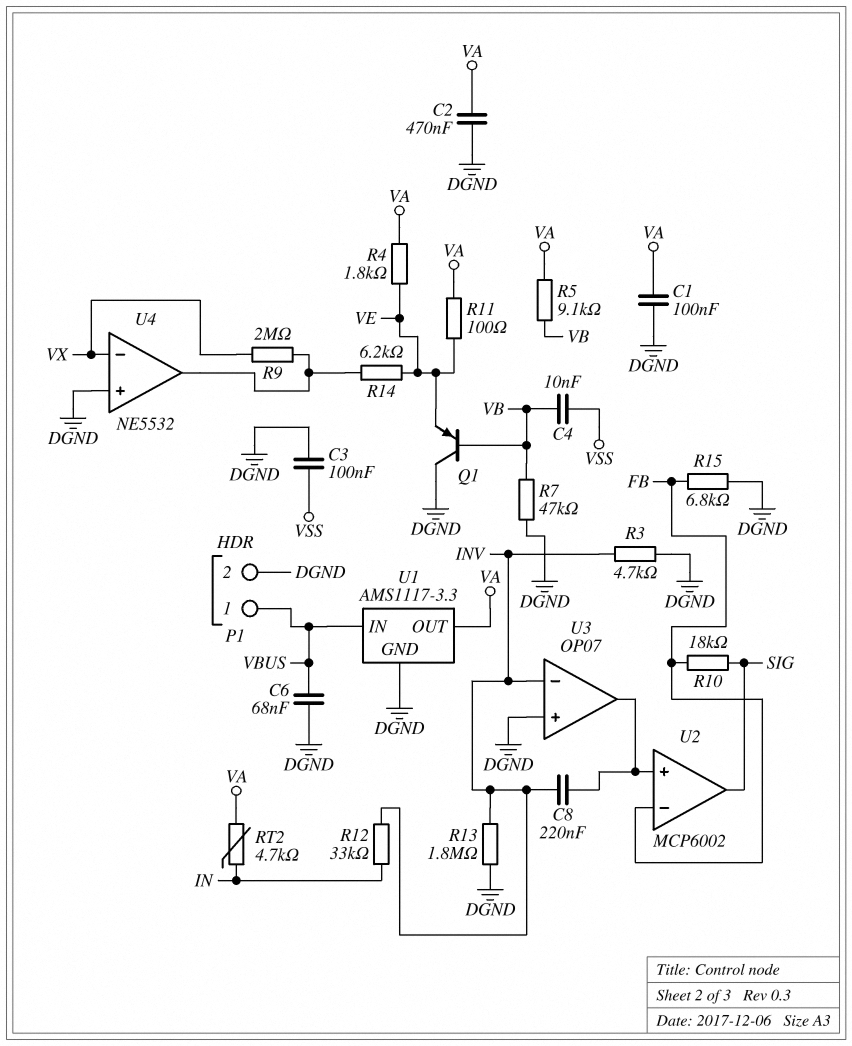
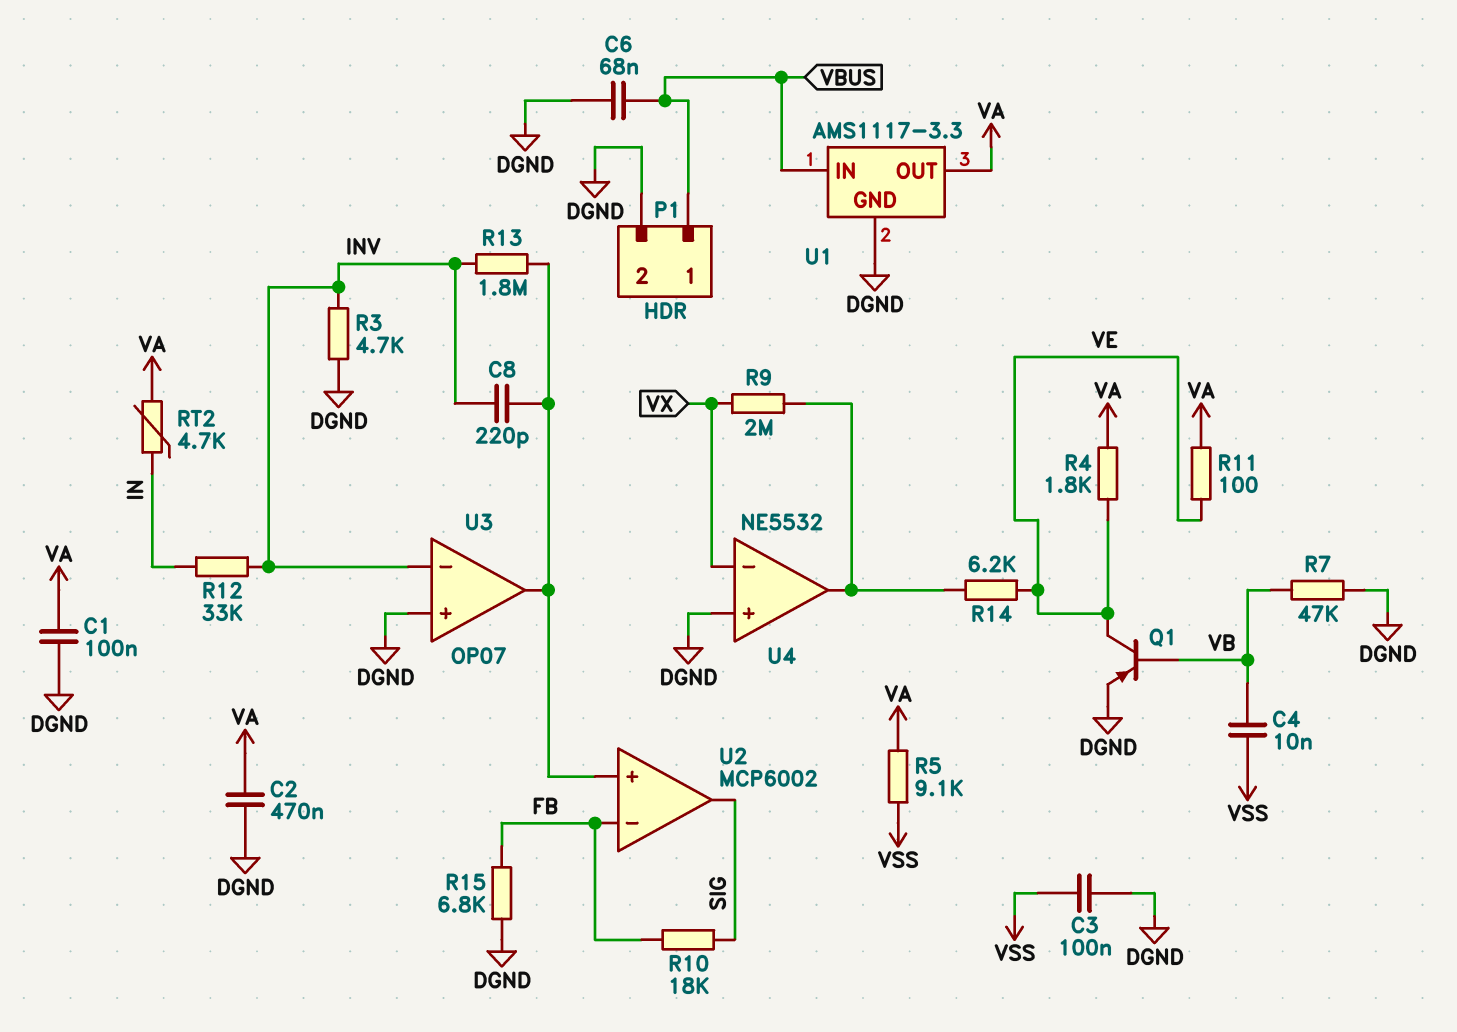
C8: 220nF (INV, U2/in+) -> 220pF (INV, U2/in+)
Q1: PNP (B VB, C DGND, E VE) -> PNP (B VB, C VE, E DGND)
R5: 9.1k (VA, VB) -> 9.1k (VA, VSS)
R13: 1.8M (DGND, INV) -> 1.8M (INV, U2/in+)

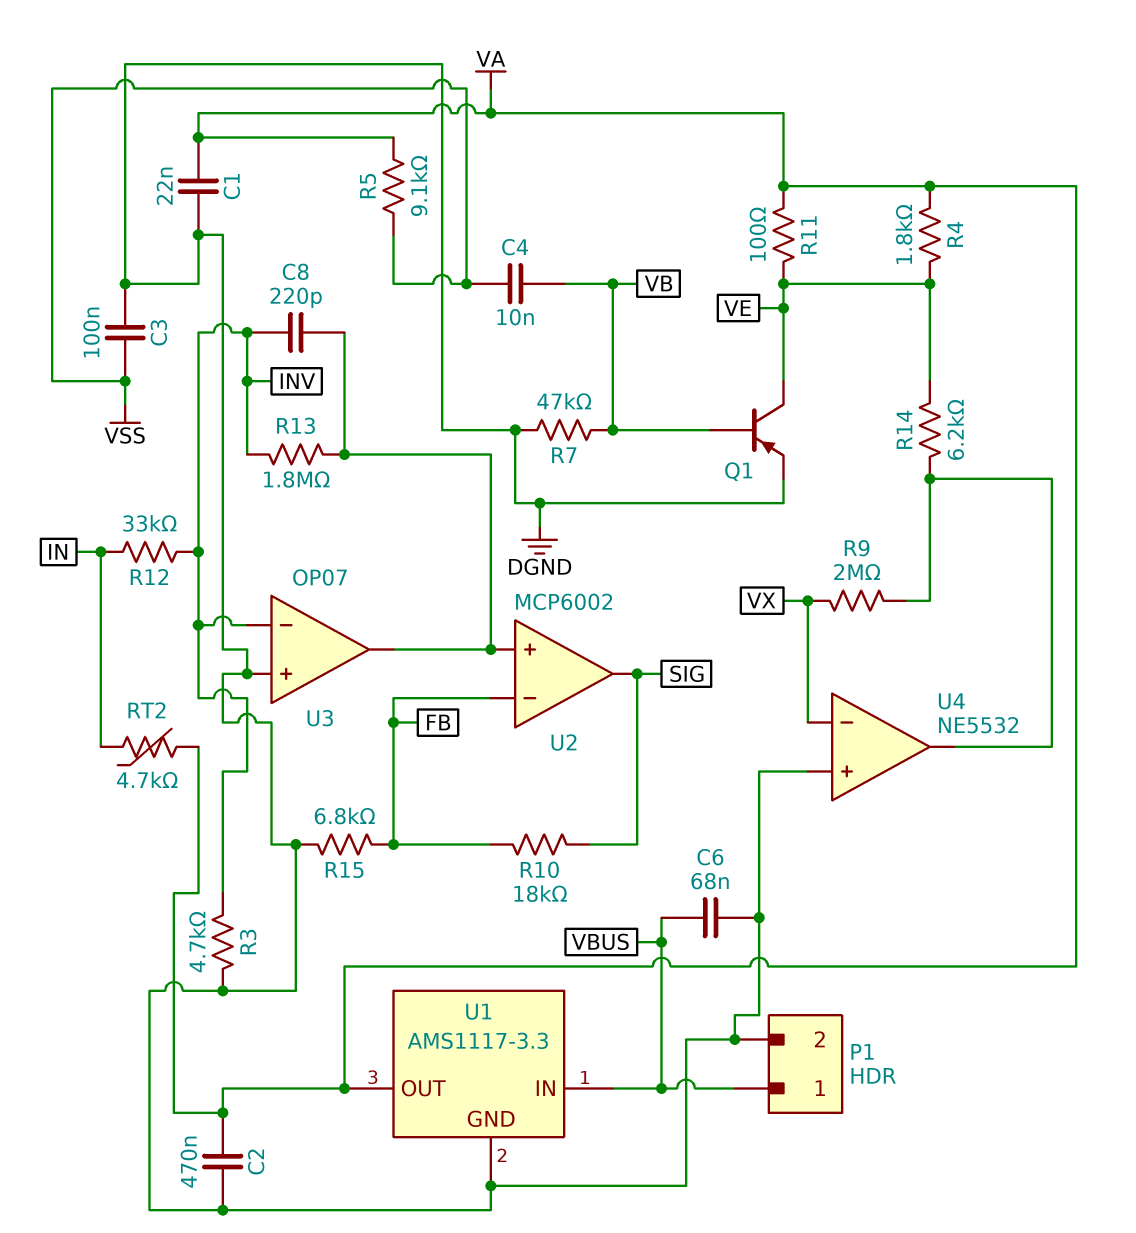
C1: 100nF (DGND, VA) -> 22nF (DGND, VA)

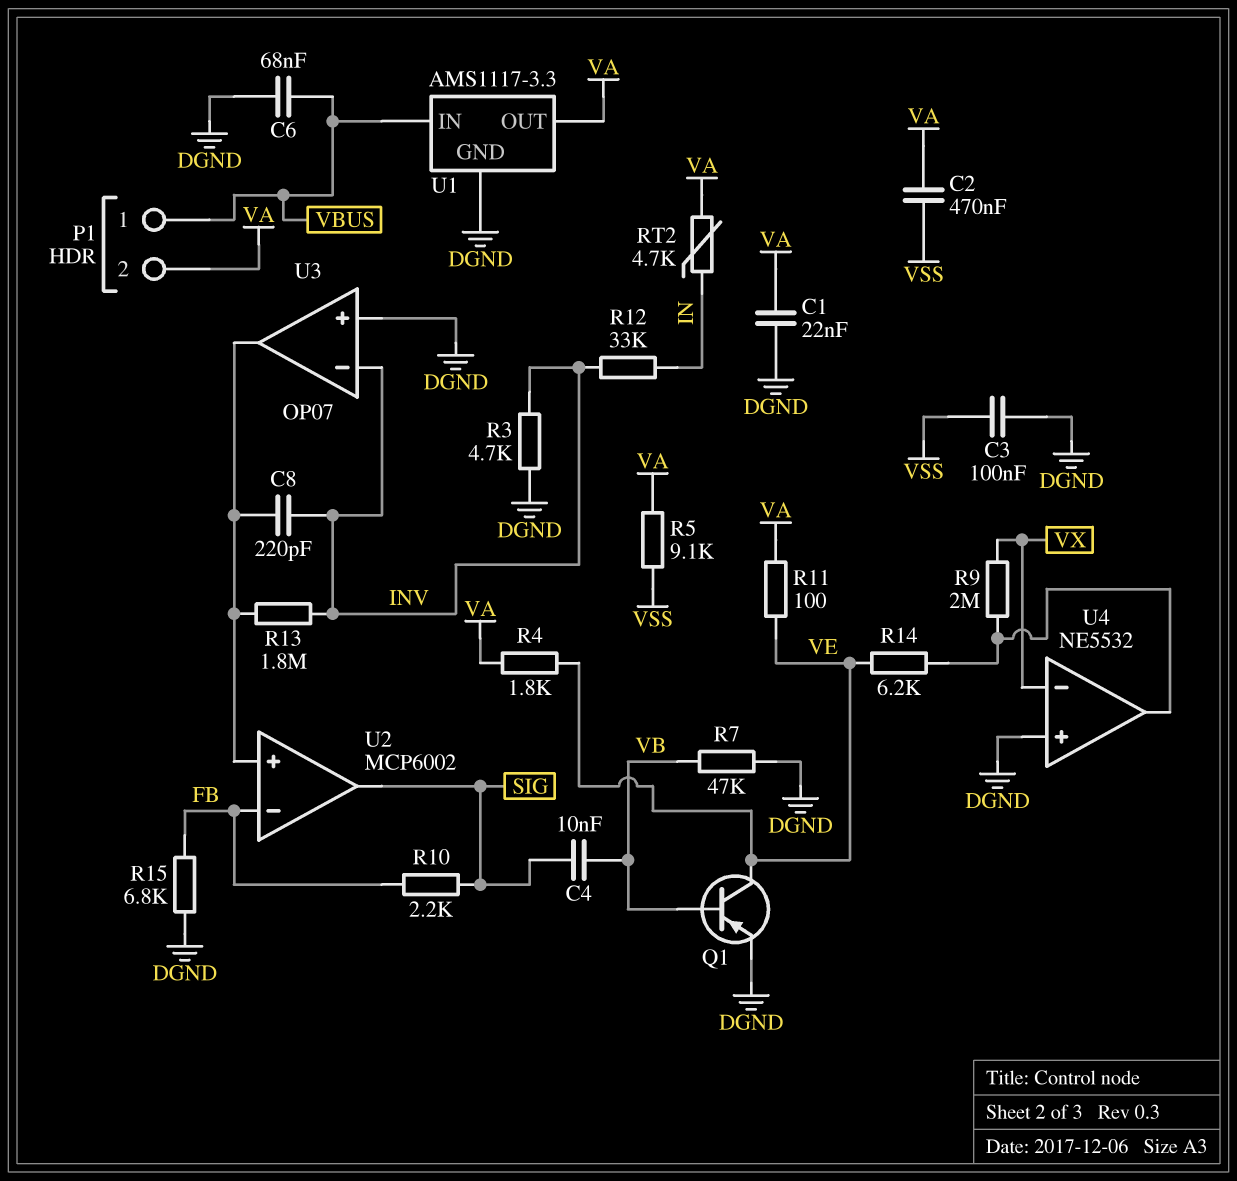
C2: 470nF (DGND, VA) -> 470nF (VA, VSS)
C4: 10nF (VB, VSS) -> 10nF (SIG, VB)
P1 pin 2: DGND -> VA
R10: 18k (FB, SIG) -> 2.2k (FB, SIG)

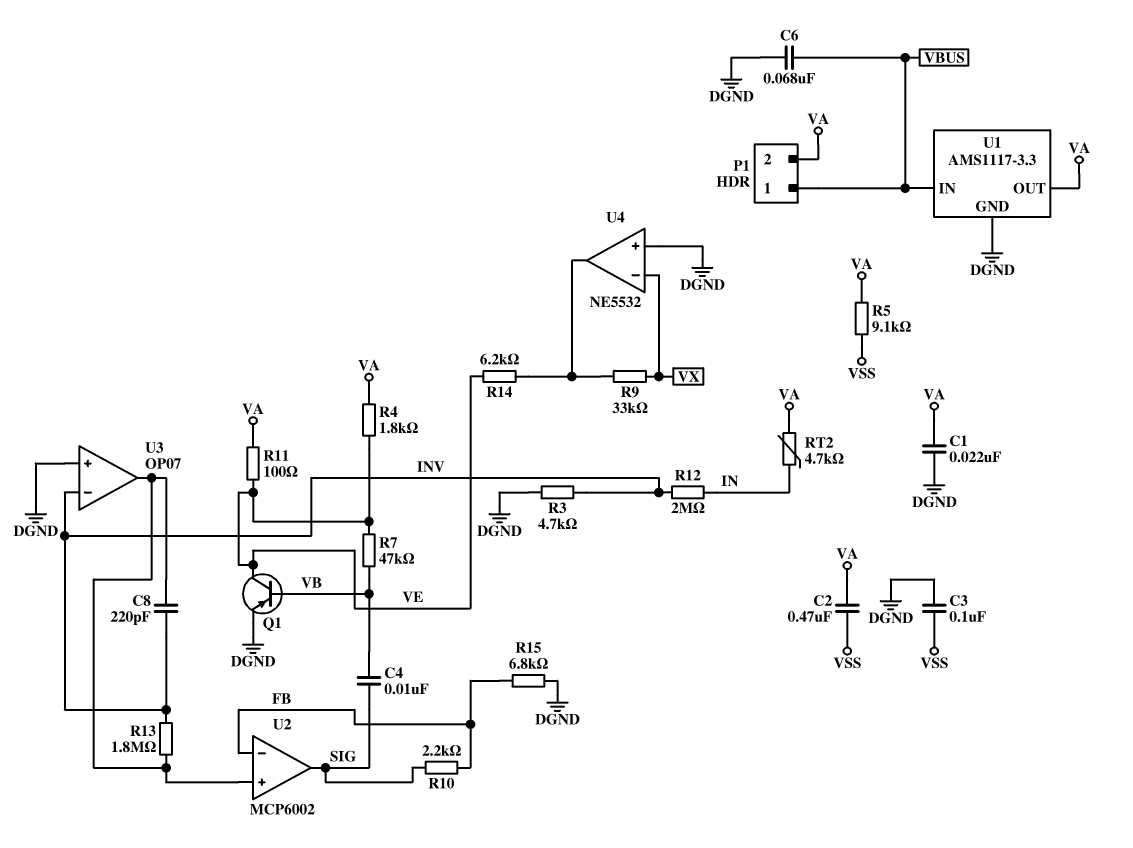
R7: 47k (DGND, VB) -> 47k (VB, VE)
R9: 2M (U4/out, VX) -> 33k (U4/out, VX)
R12: 33k (IN, INV) -> 2M (IN, INV)

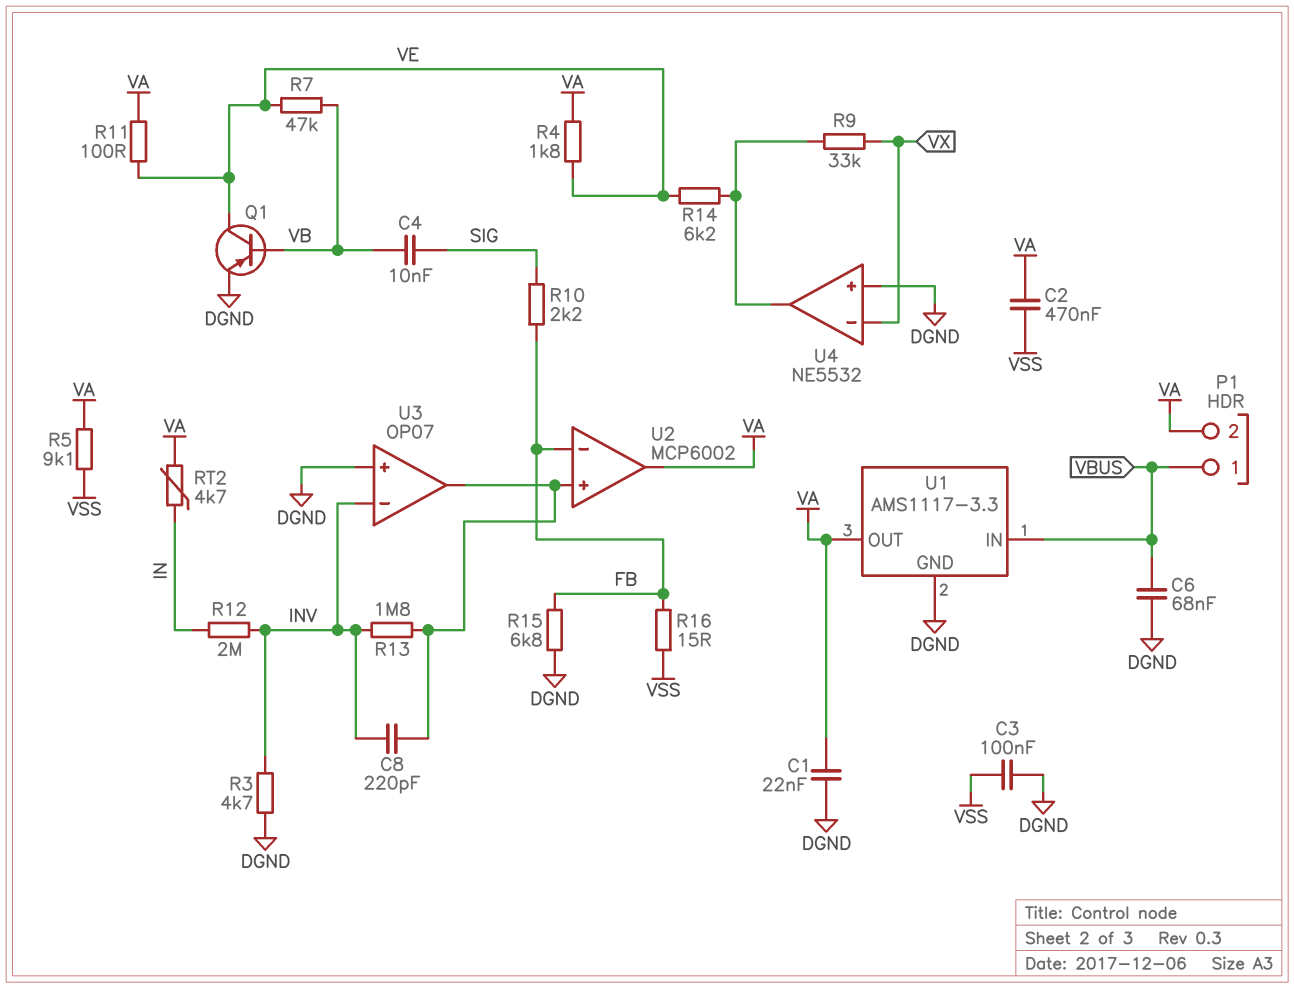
R16: none -> 15 (FB, VSS)
U2 pin out: SIG -> VA

